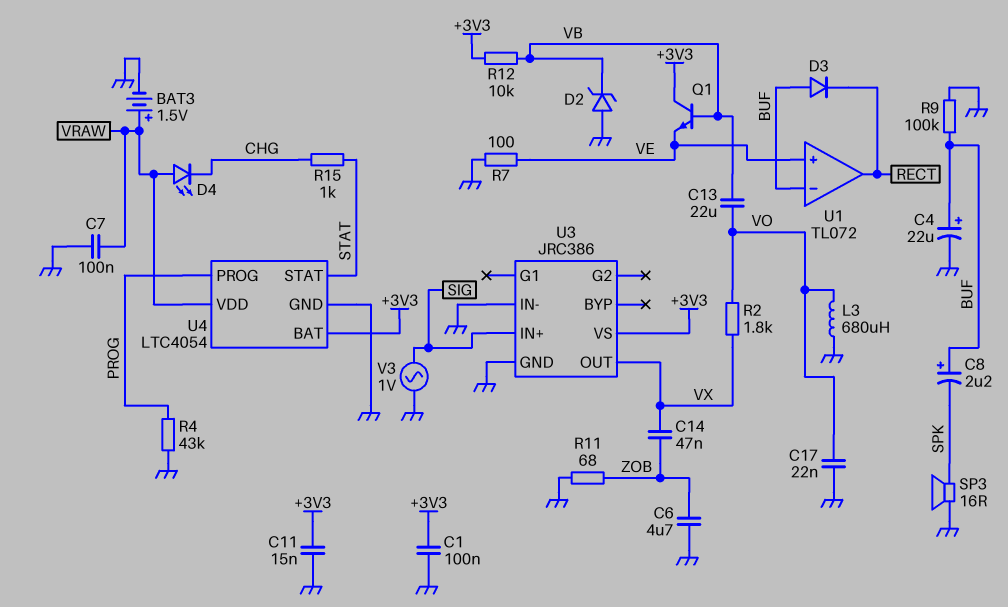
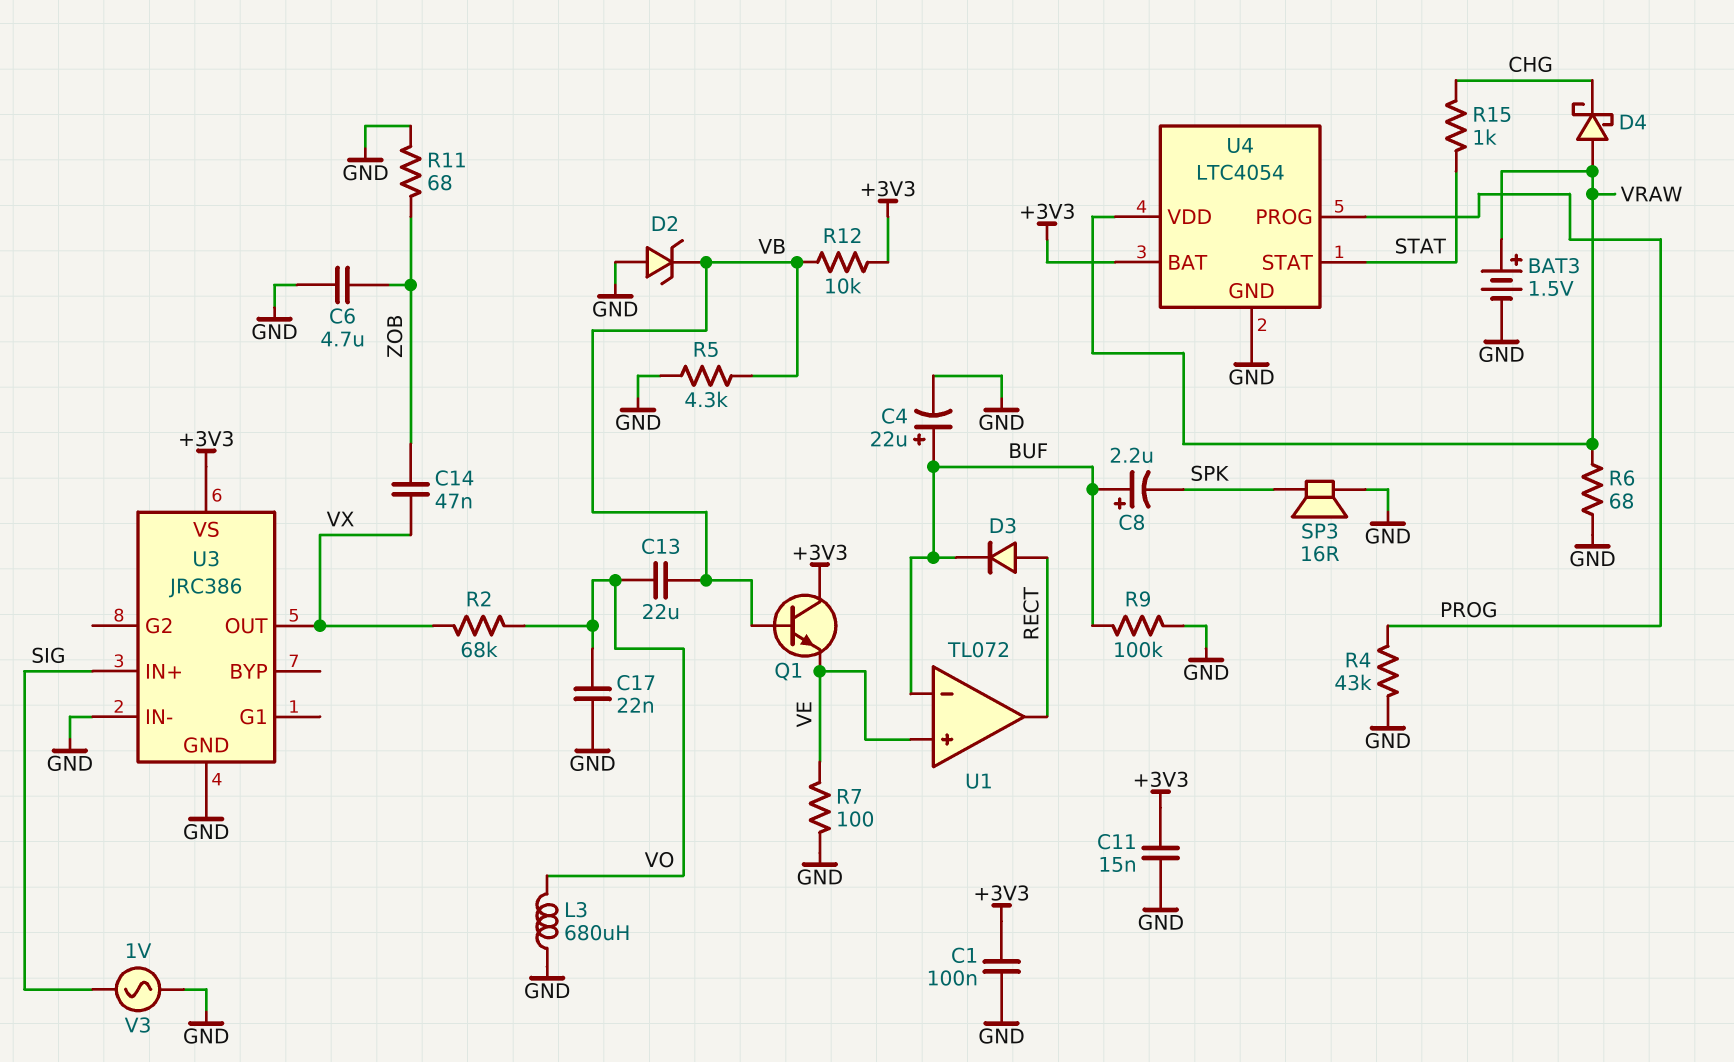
C7: 100nF (GND, VRAW) -> none
D3: diode (A BUF, K RECT) -> diode (A RECT, K BUF)
D4: LED (A VRAW, K CHG) -> schottky (A VRAW, K CHG)
R2: 1.8k (VO, VX) -> 68k (VO, VX)
R5: none -> 4.3k (GND, VB)
R6: none -> 68 (GND, VRAW)

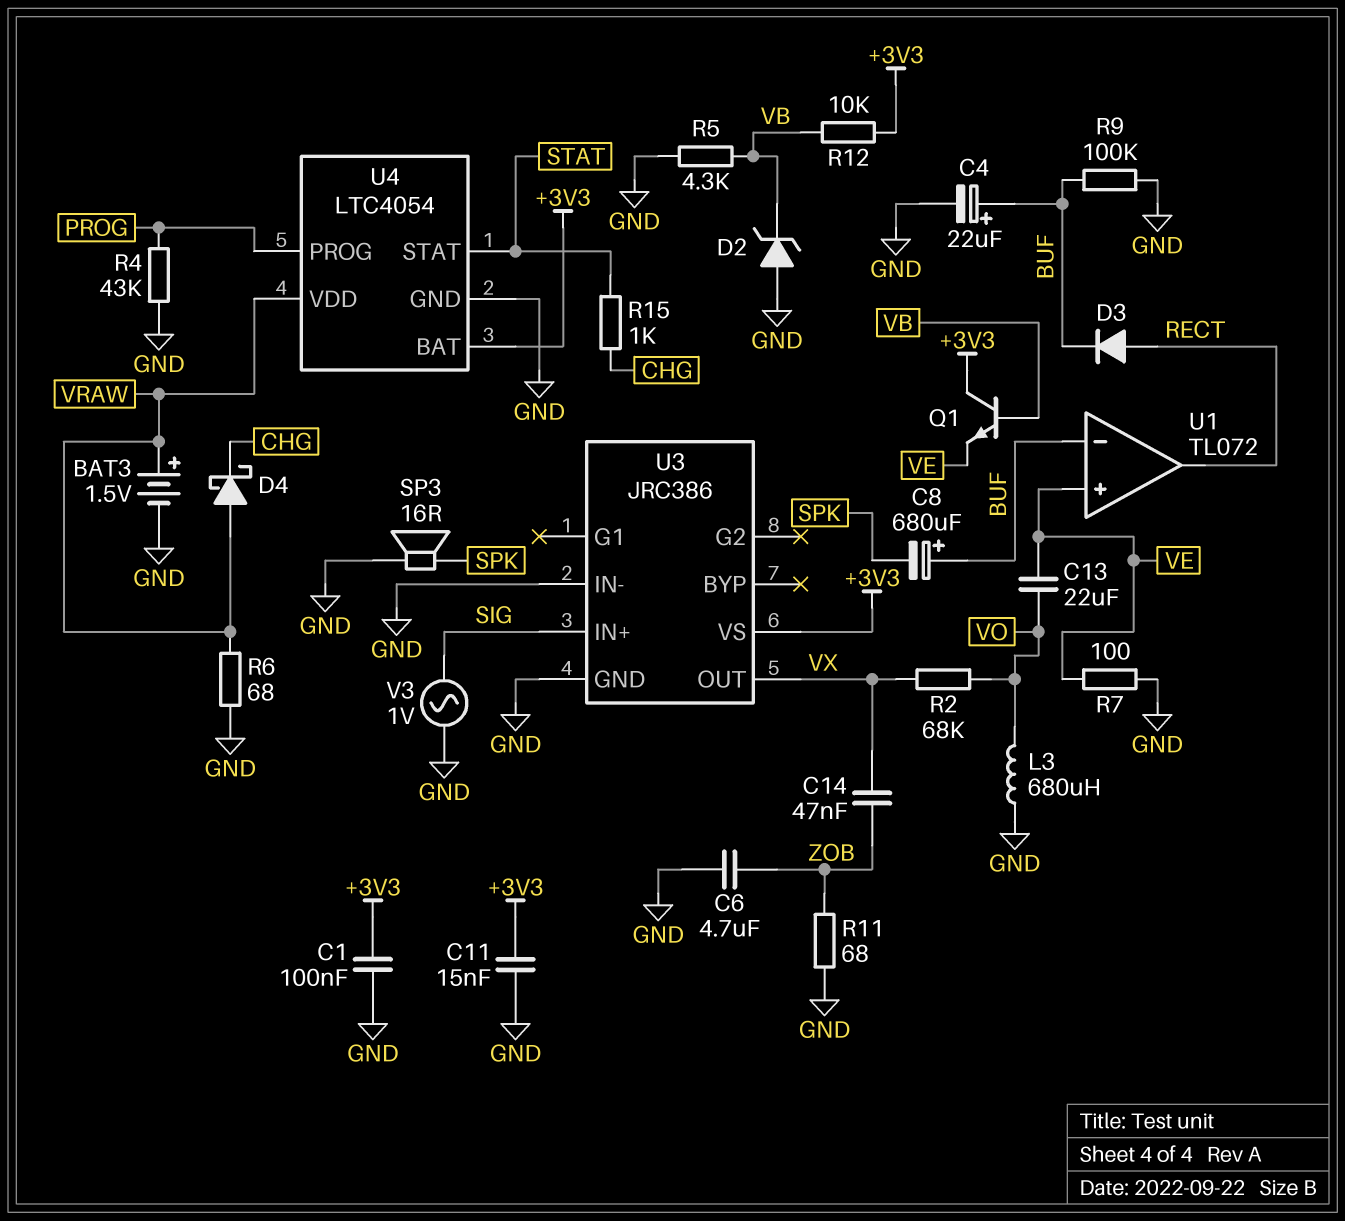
C8: 2.2uF (plus BUF, minus SPK) -> 680uF (plus BUF, minus SPK)
C13: 22uF (VB, VO) -> 22uF (VE, VO)
C17: 22nF (GND, VO) -> none

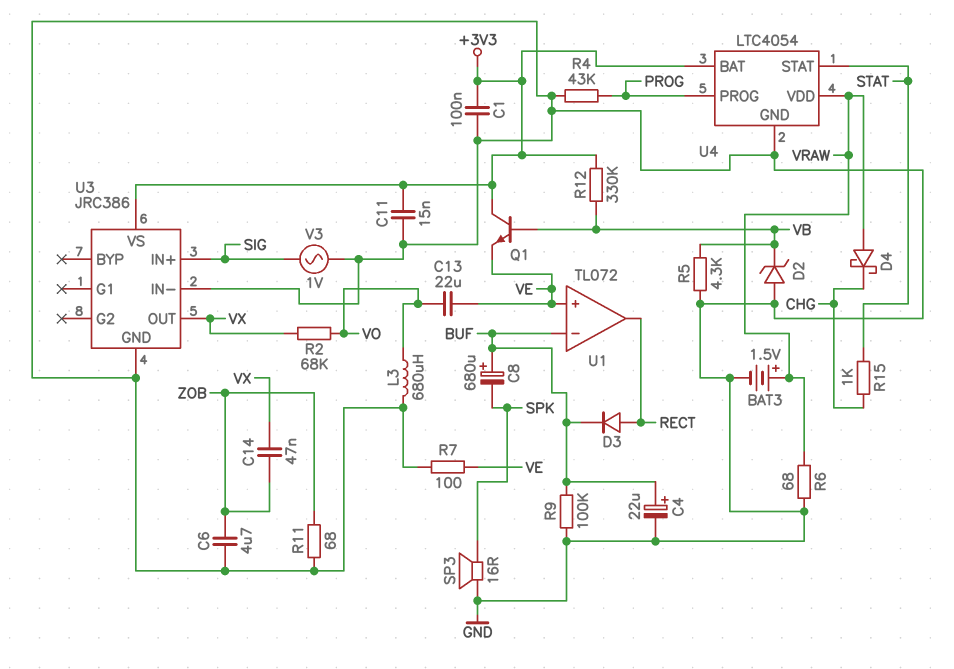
R12: 10k (+3V3, VB) -> 330k (+3V3, VB)

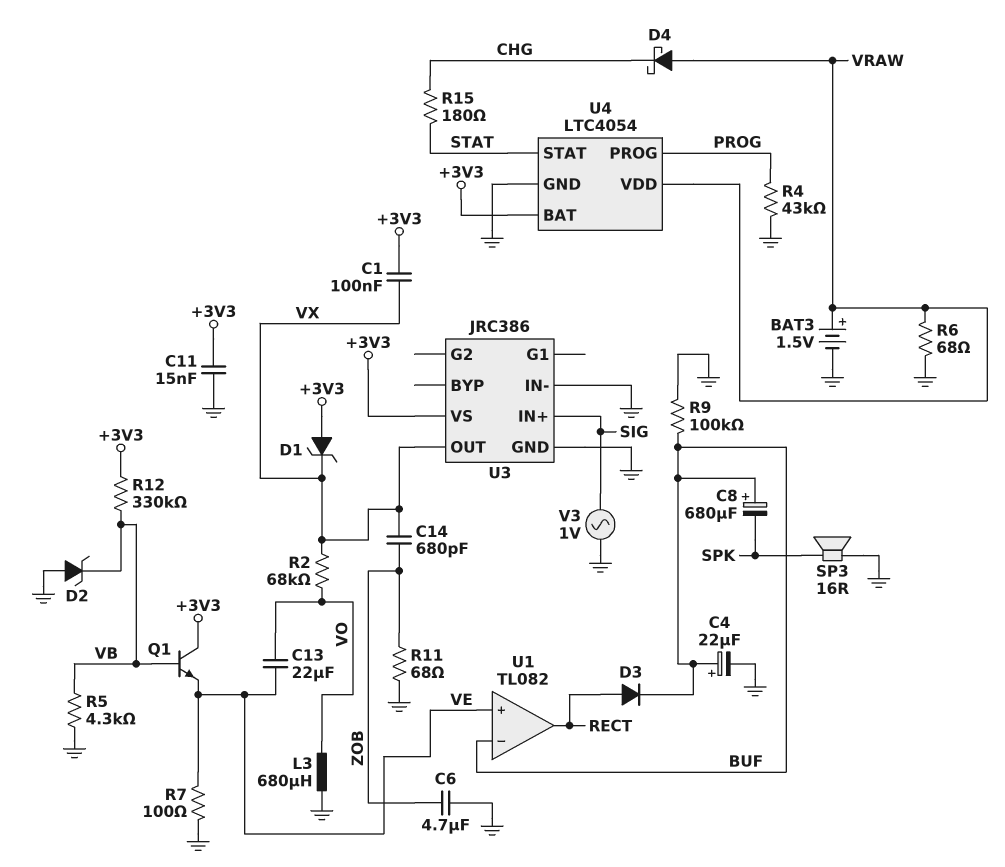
C1: 100nF (+3V3, GND) -> 100nF (+3V3, VX)
C14: 47nF (VX, ZOB) -> 680pF (VX, ZOB)
D1: none -> zener (A +3V3, K VX)
R15: 1k (CHG, STAT) -> 180 (CHG, STAT)
U1: TL072 -> TL082

